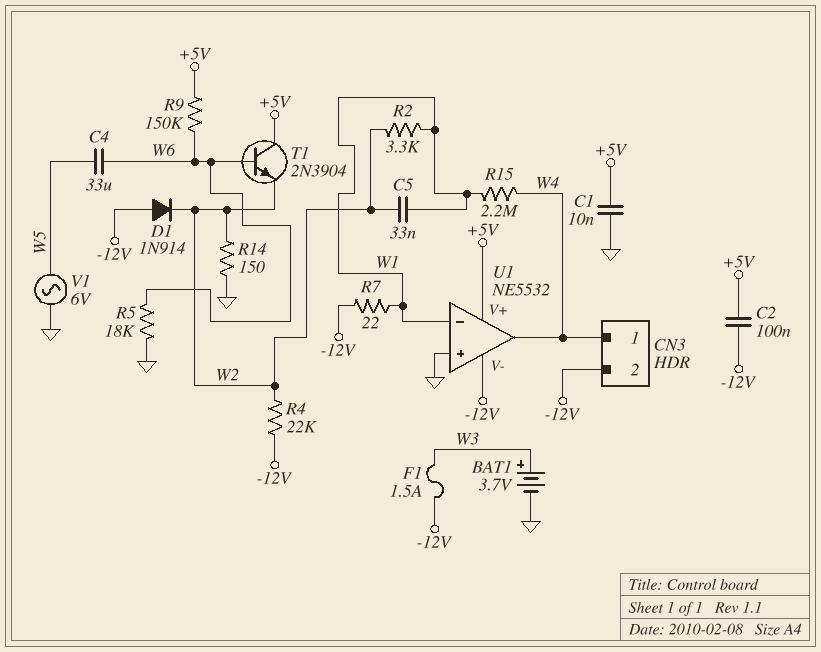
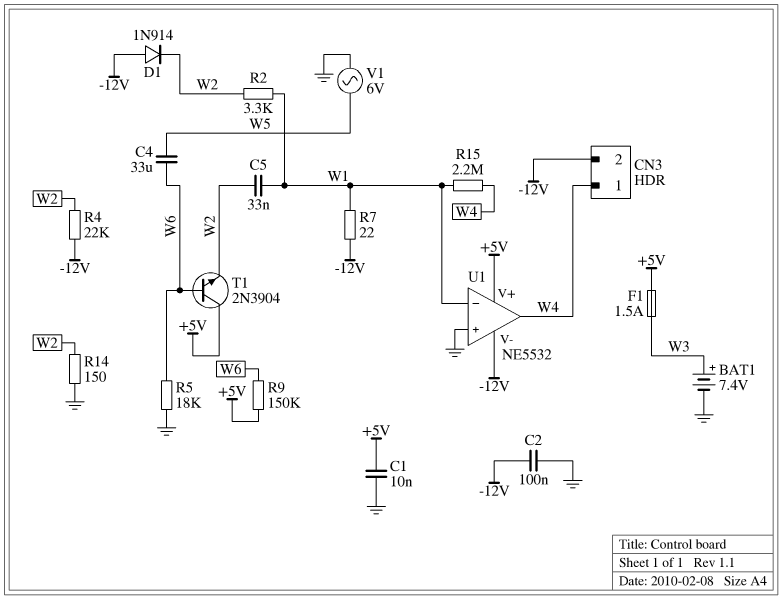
BAT1: 3.7V (plus W3, minus GND) -> 7.4V (plus W3, minus GND)
C2: 100nF (+5V, -12V) -> 100nF (-12V, GND)
F1: 1.5A (-12V, W3) -> 1.5A (+5V, W3)

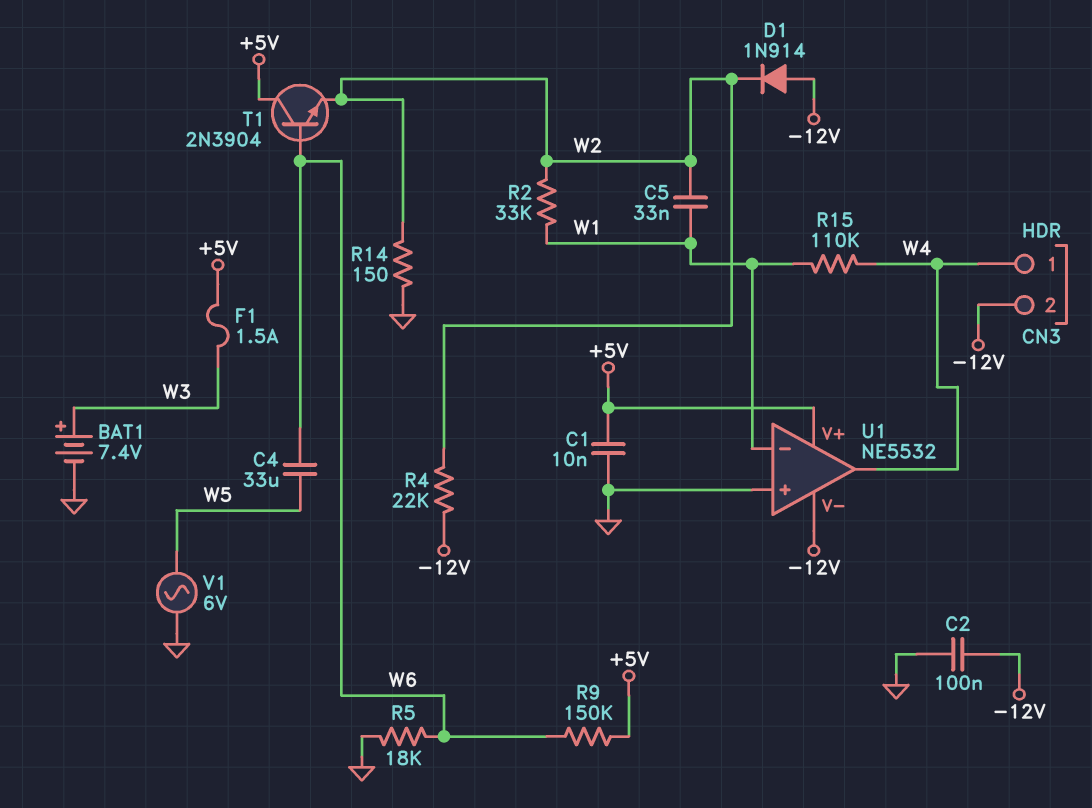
R2: 3.3k (W1, W2) -> 33k (W1, W2)
R7: 22 (-12V, W1) -> none
R15: 2.2M (W1, W4) -> 110k (W1, W4)

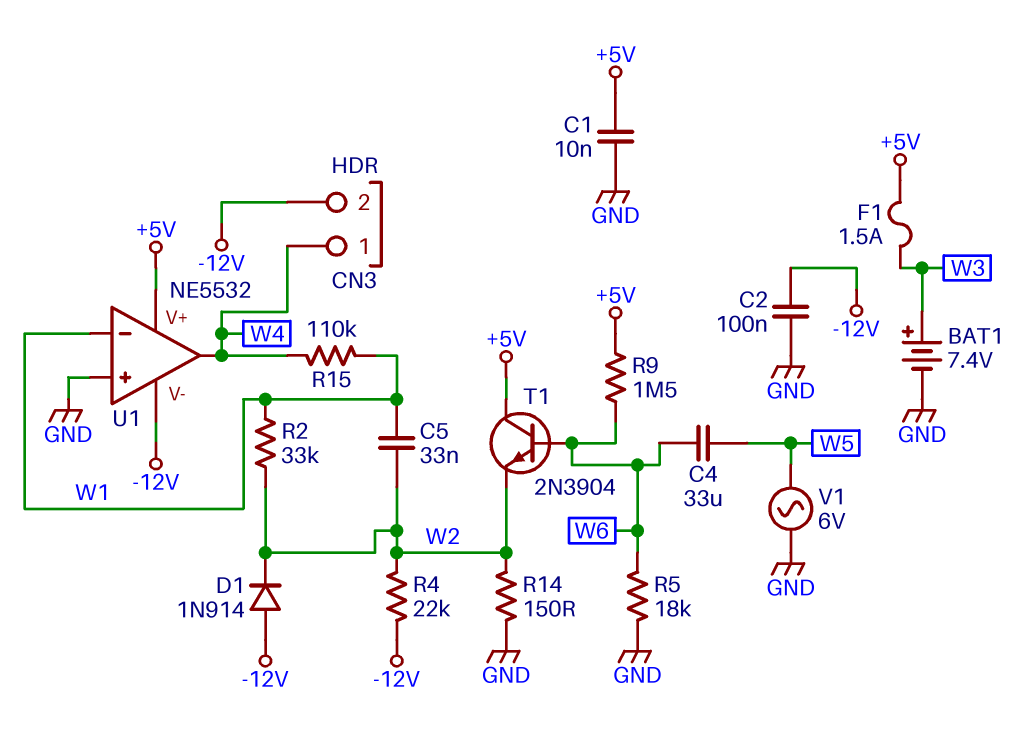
R9: 150k (+5V, W6) -> 1.5M (+5V, W6)

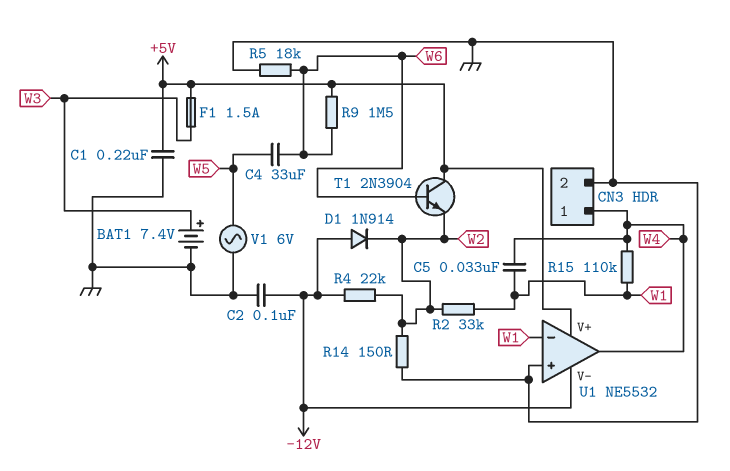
C1: 10nF (+5V, GND) -> 220nF (+5V, GND)
C5: 33nF (W1, W2) -> 33nF (W1, W4)
CN3 pin 2: -12V -> GND

